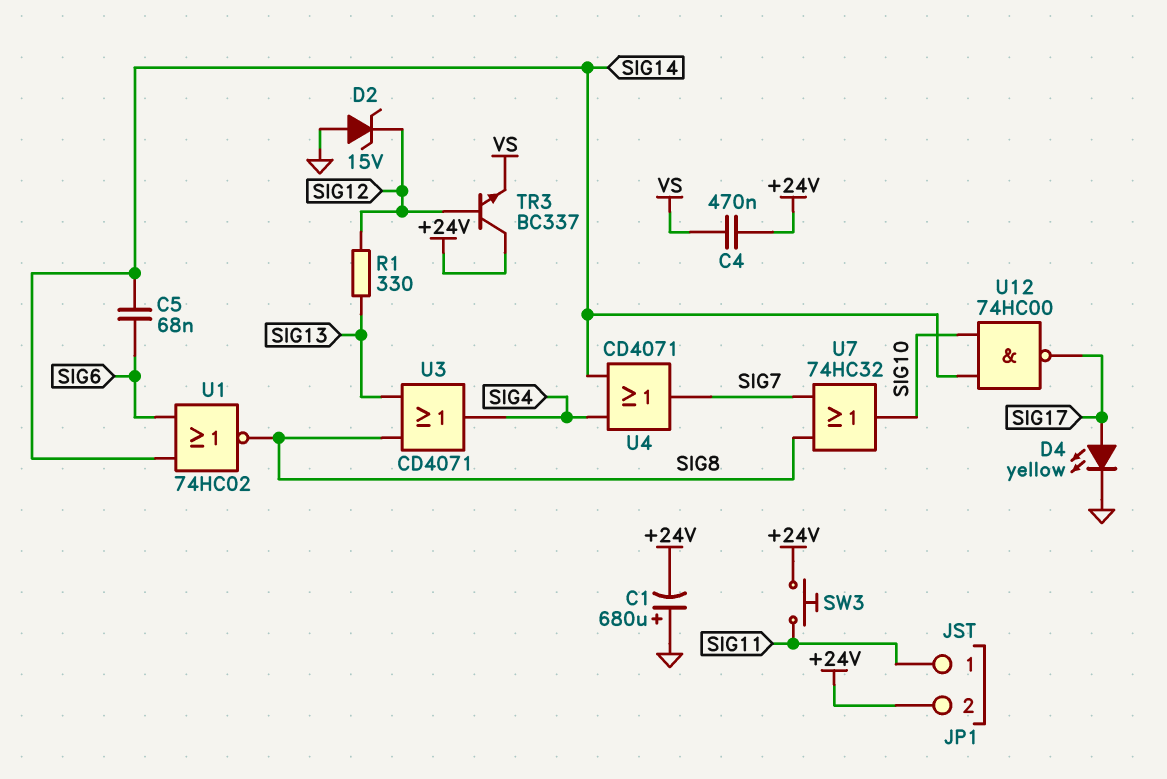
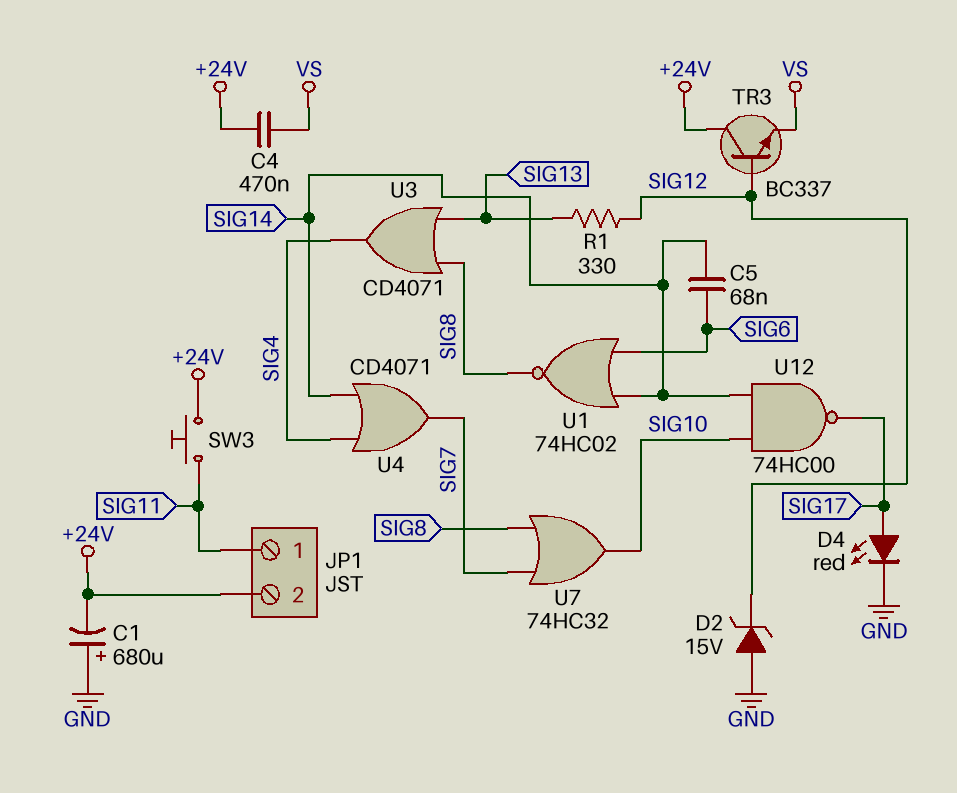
D4: LED yellow (A SIG17, K GND) -> LED red (A SIG17, K GND)

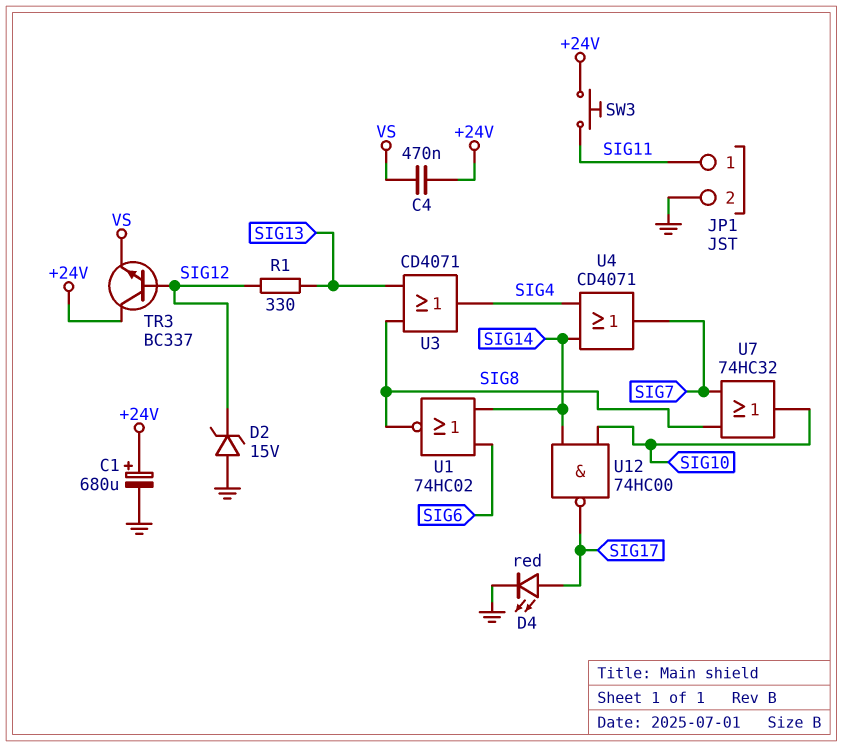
C1: 680uF (plus GND, minus +24V) -> 680uF (plus +24V, minus GND)
C5: 68nF (SIG6, SIG14) -> none
JP1 pin 2: +24V -> GND

